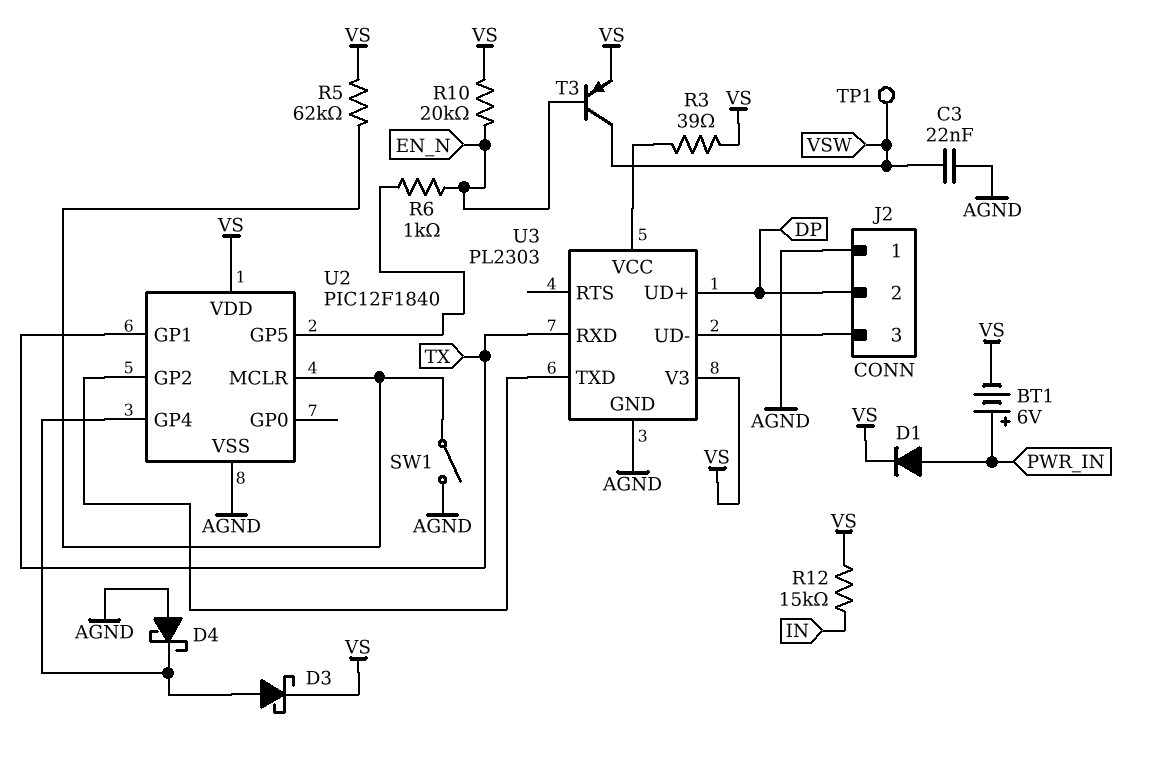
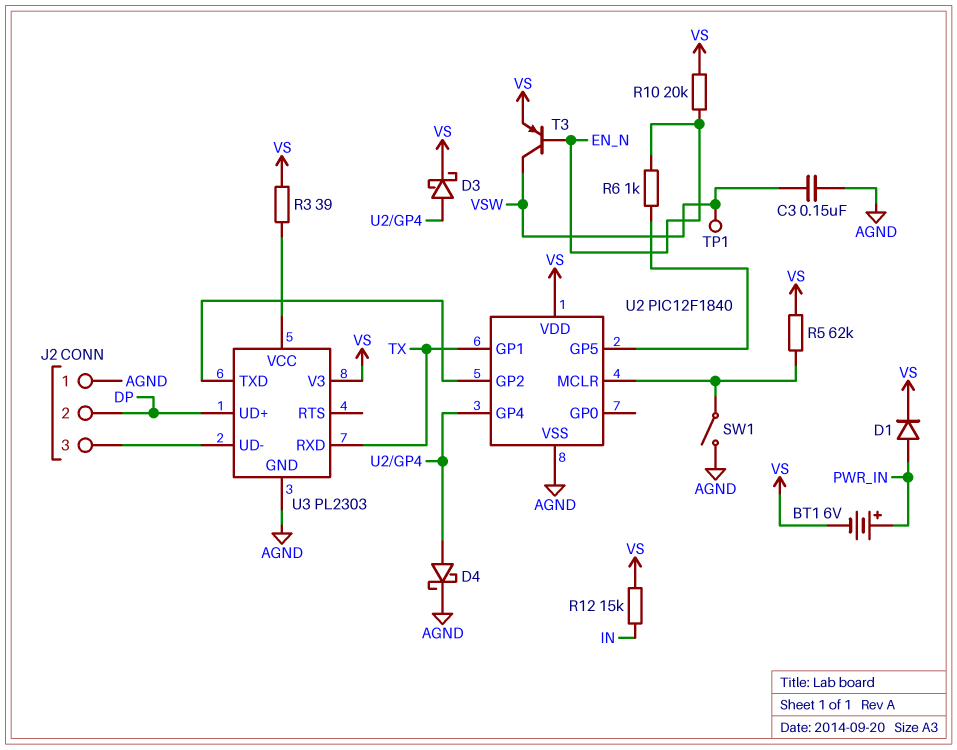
C3: 22nF (AGND, VSW) -> 150nF (AGND, VSW)
D4: schottky (A AGND, K U2/GP4) -> schottky (A U2/GP4, K AGND)

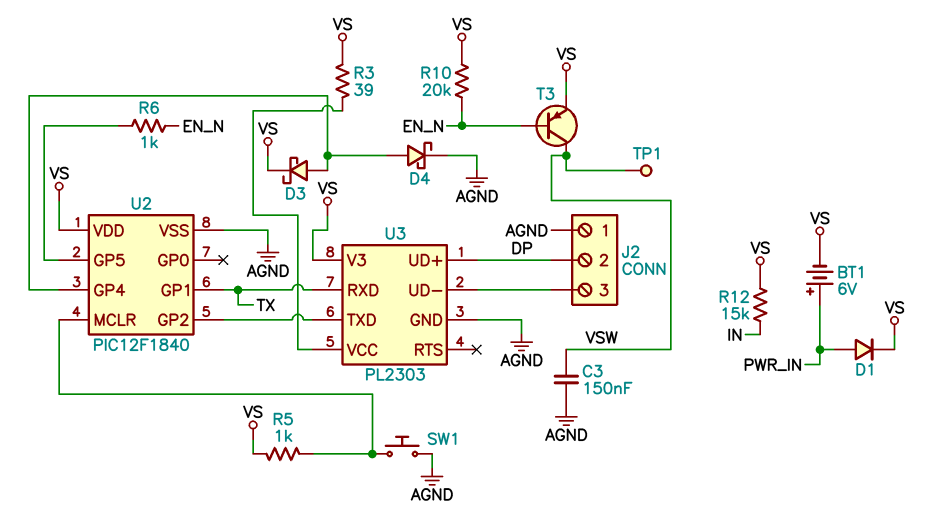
R5: 62k (U2/MCLR, VS) -> 1k (U2/MCLR, VS)
SW1: switch (AGND, U2/MCLR) -> button (AGND, U2/MCLR)

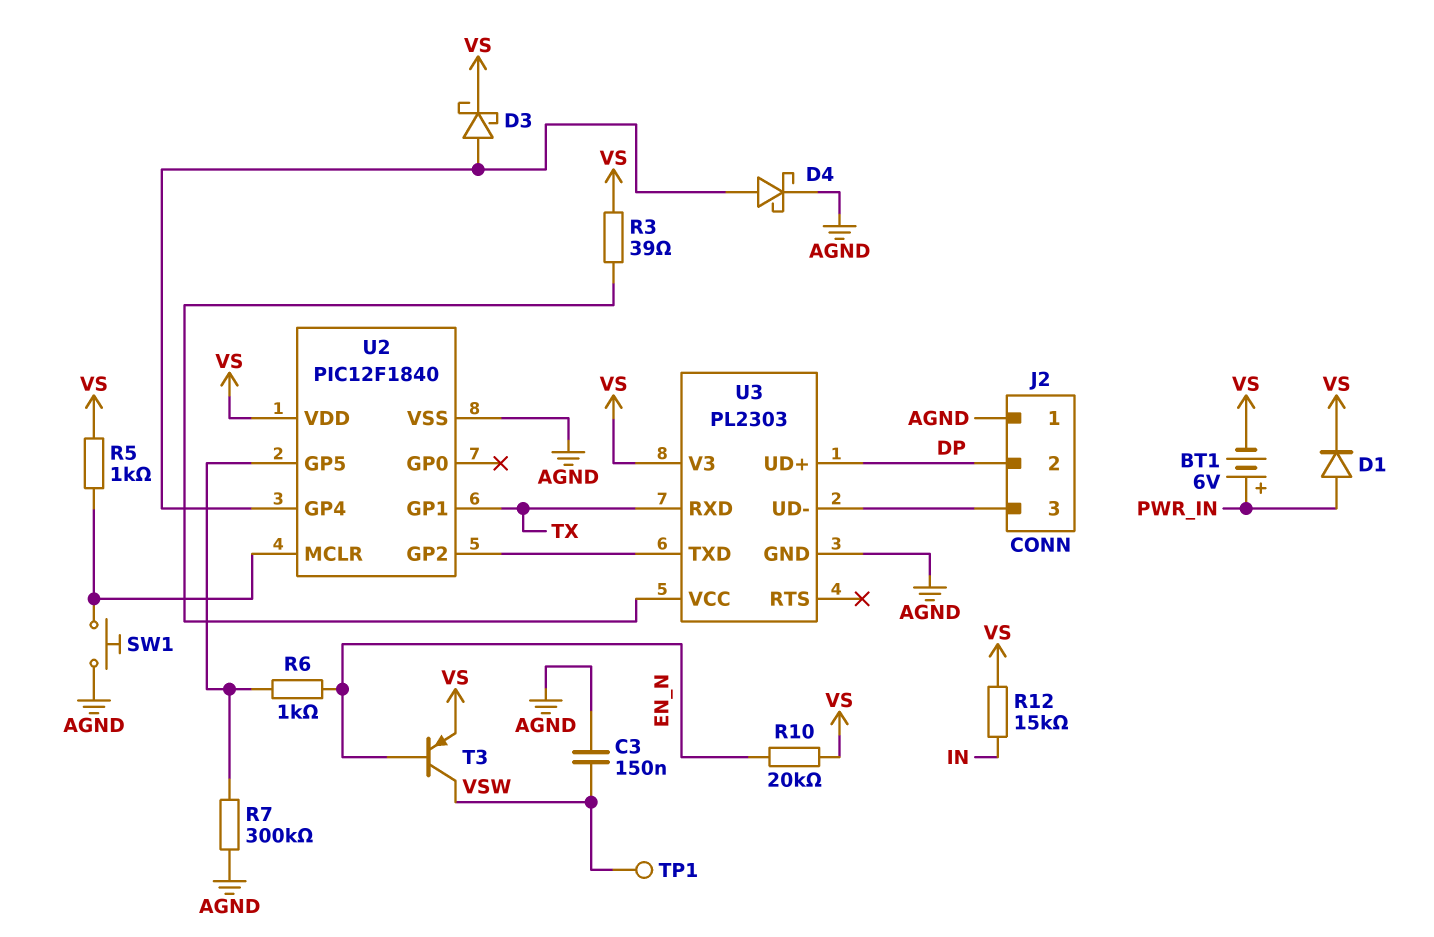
R7: none -> 300k (AGND, U2/GP5)

